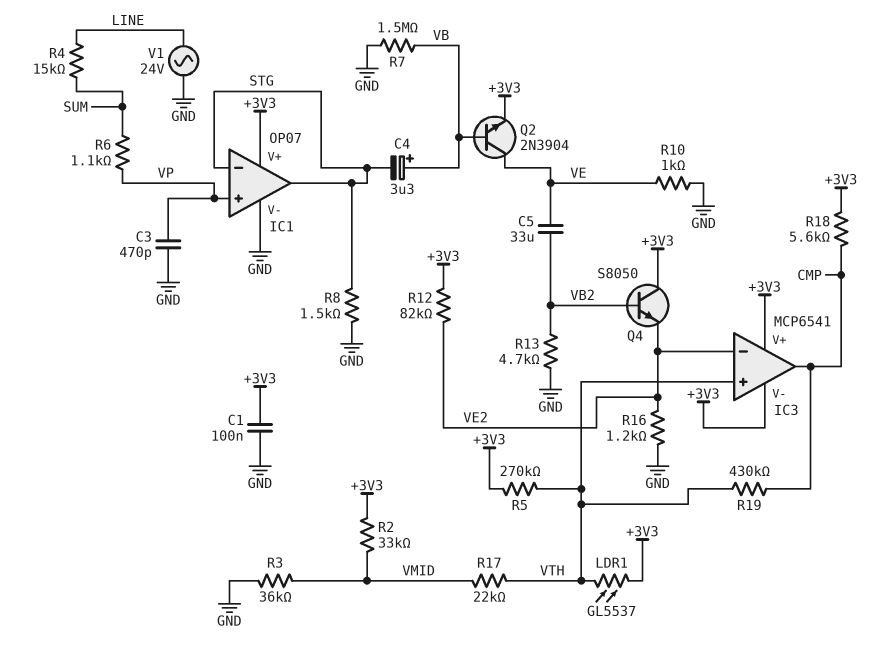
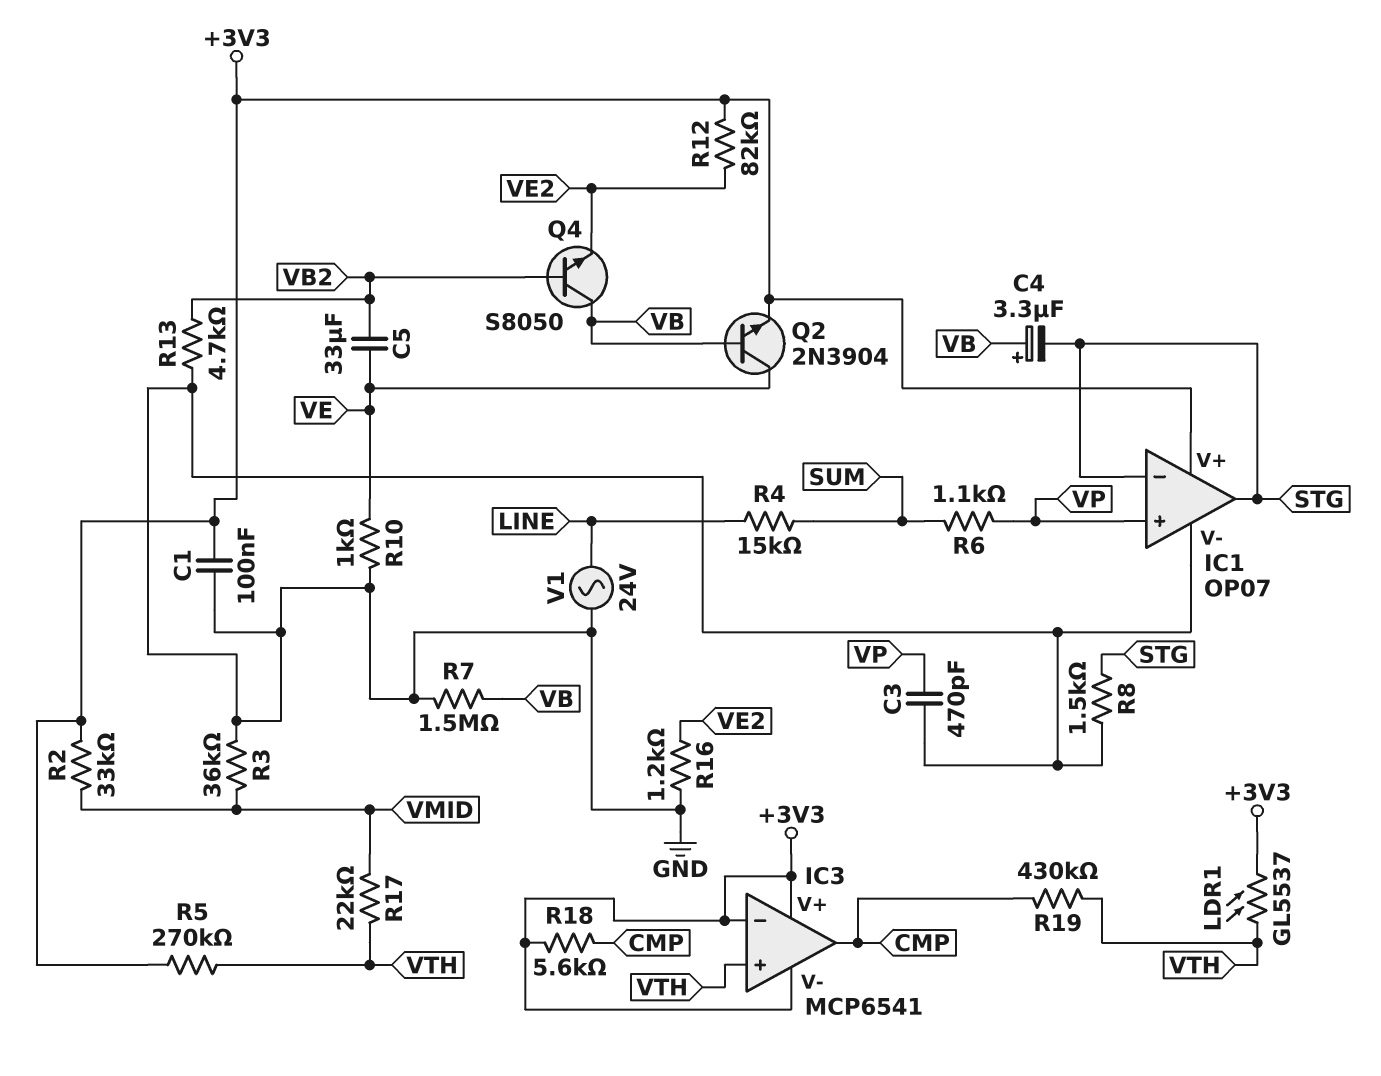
IC3 pin in-: VE2 -> +3V3
Q4: NPN S8050 (B VB2, C +3V3, E VE2) -> NPN S8050 (B VB2, C VB, E VE2)

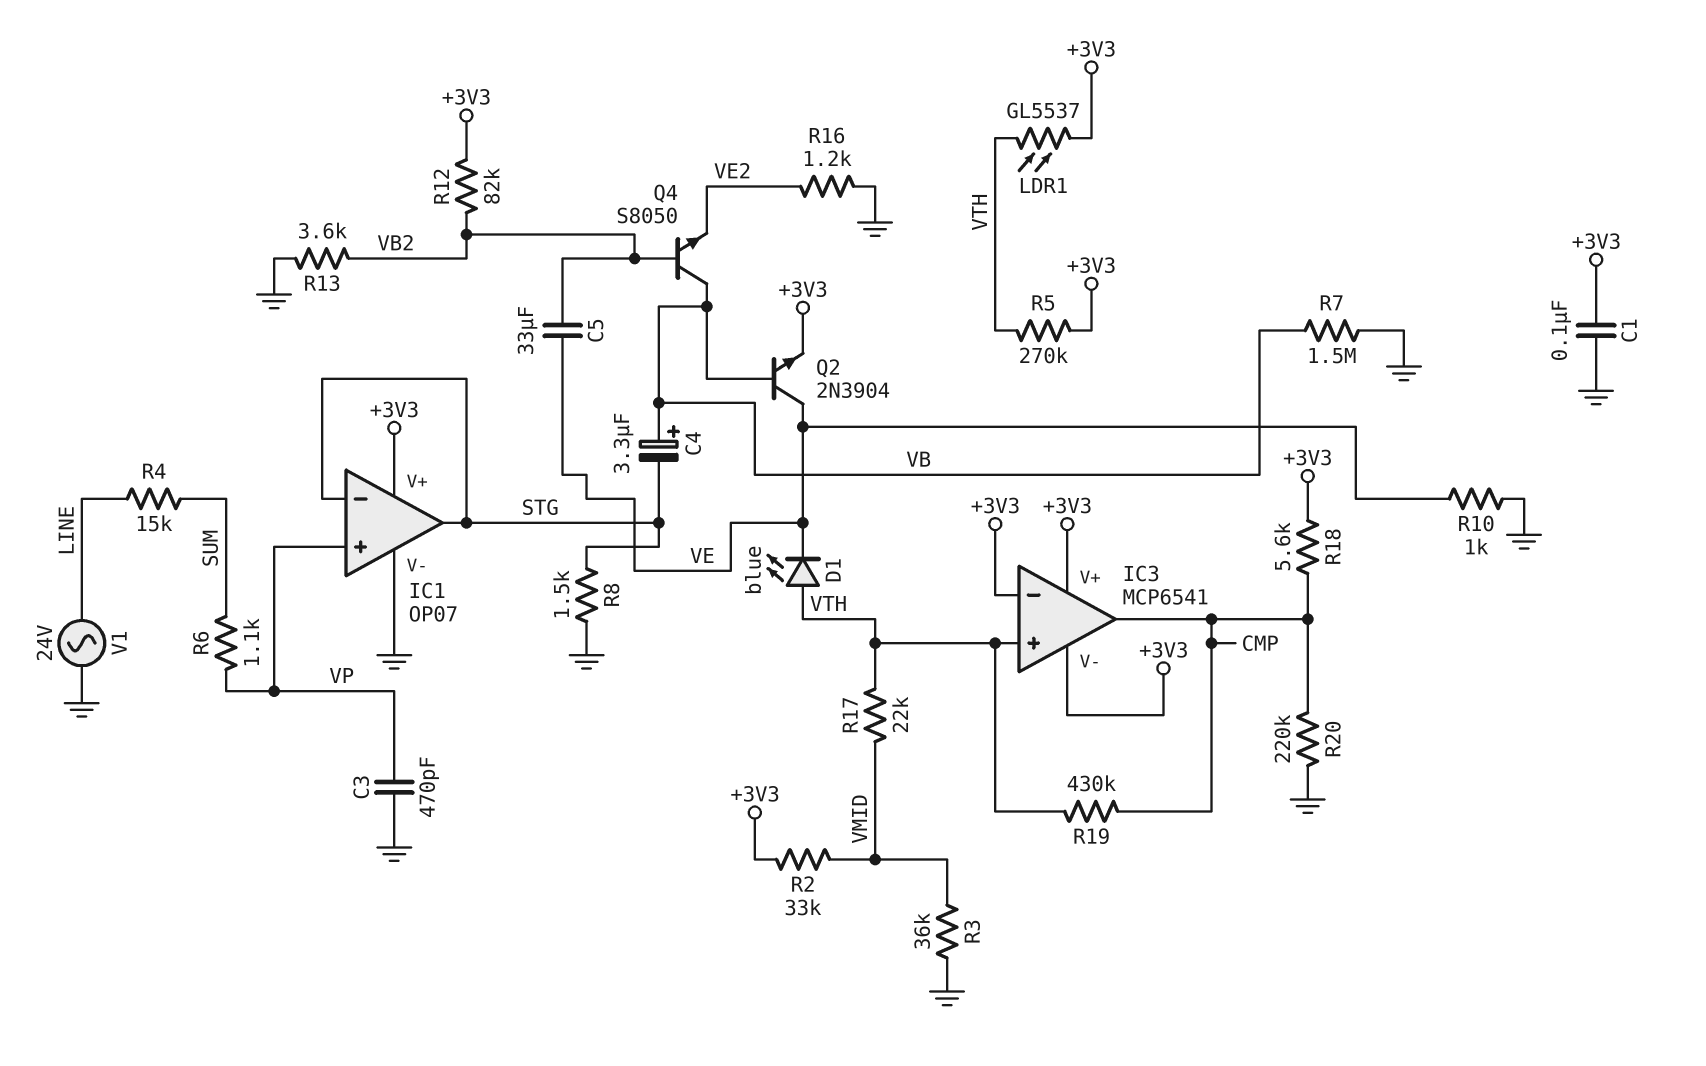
D1: none -> LED blue (A VTH, K VE)
R12: 82k (+3V3, VE2) -> 82k (+3V3, VB2)
R13: 4.7k (GND, VB2) -> 3.6k (GND, VB2)
R20: none -> 220k (CMP, GND)

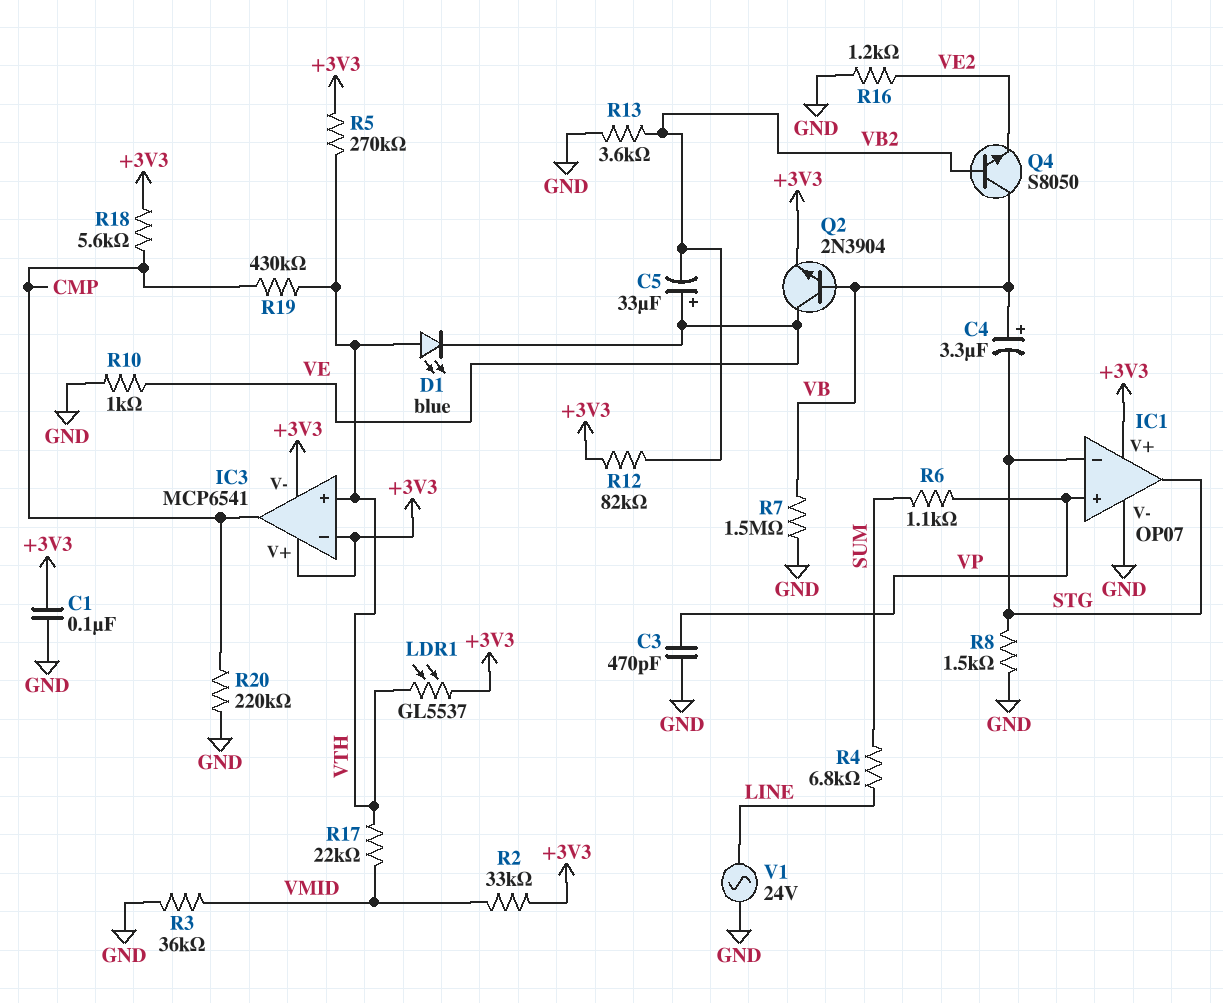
C5: 33uF (VB2, VE) -> 33uF (plus VE, minus VB2)
R4: 15k (LINE, SUM) -> 6.8k (LINE, SUM)

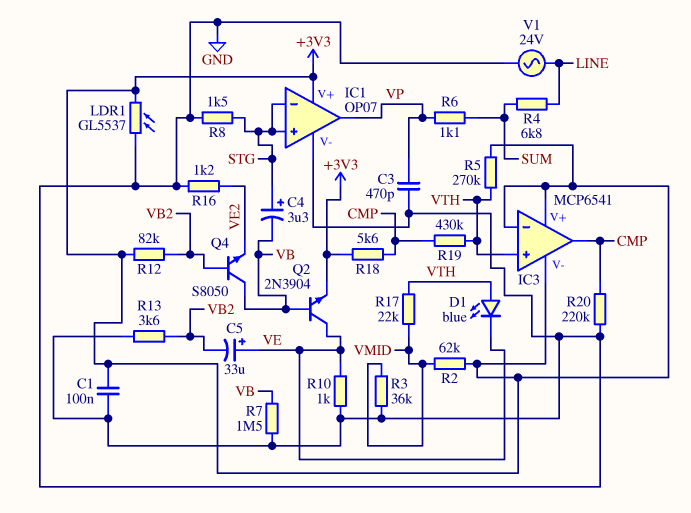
C4: 3.3uF (plus VB, minus STG) -> 3.3uF (plus STG, minus VB)
IC1 pin in+: VP -> STG
IC1 pin out: STG -> VP
LDR1: GL5537 (+3V3, VTH) -> GL5537 (+3V3, GND)
R2: 33k (+3V3, VMID) -> 62k (+3V3, VMID)

